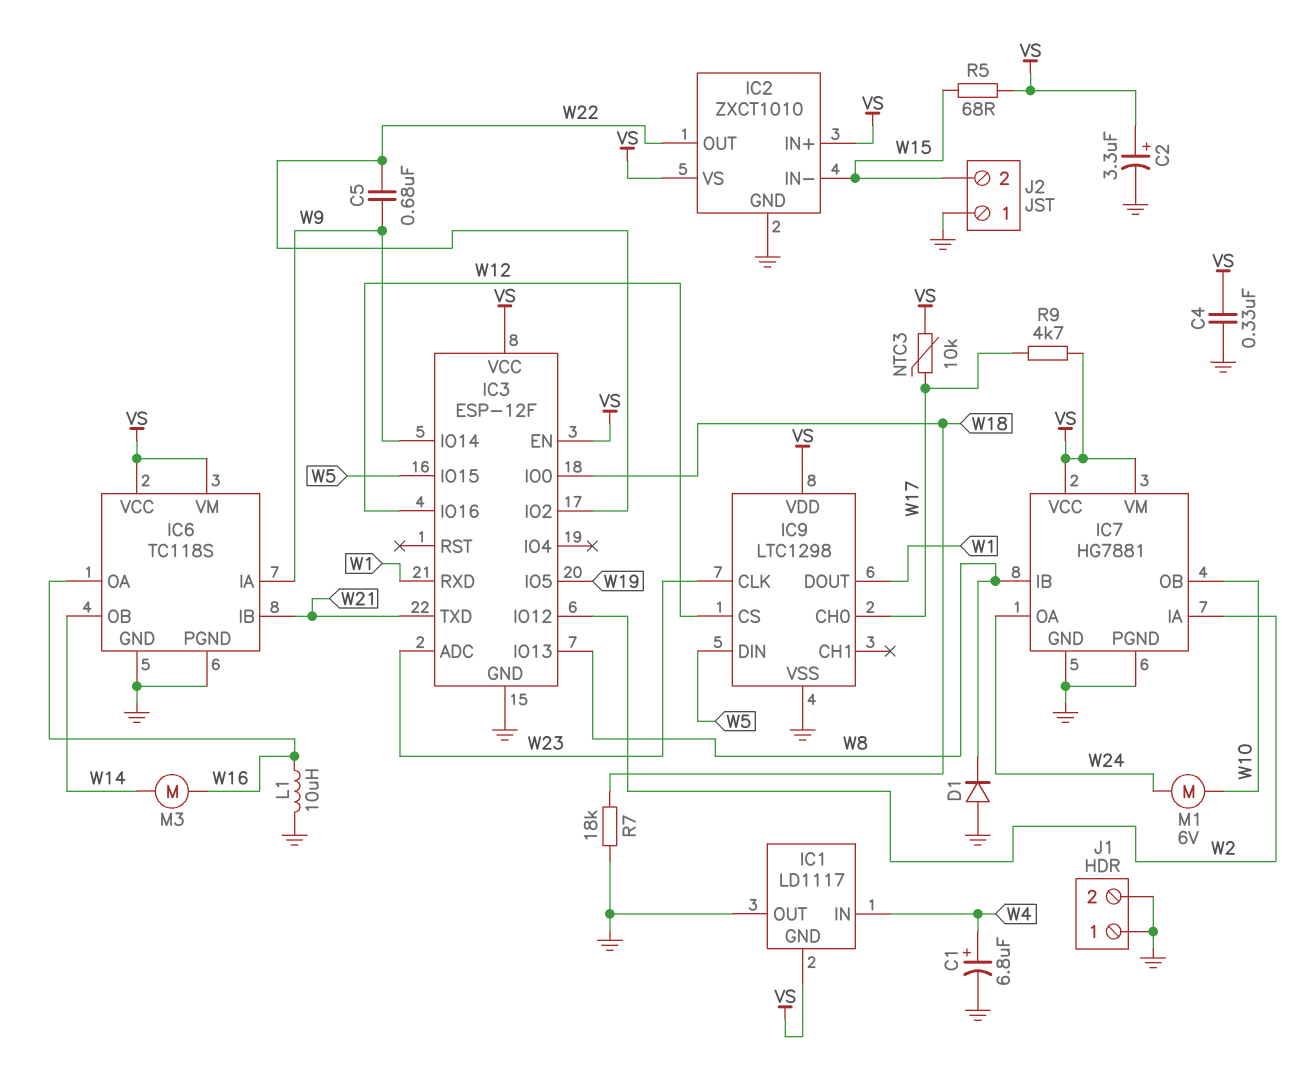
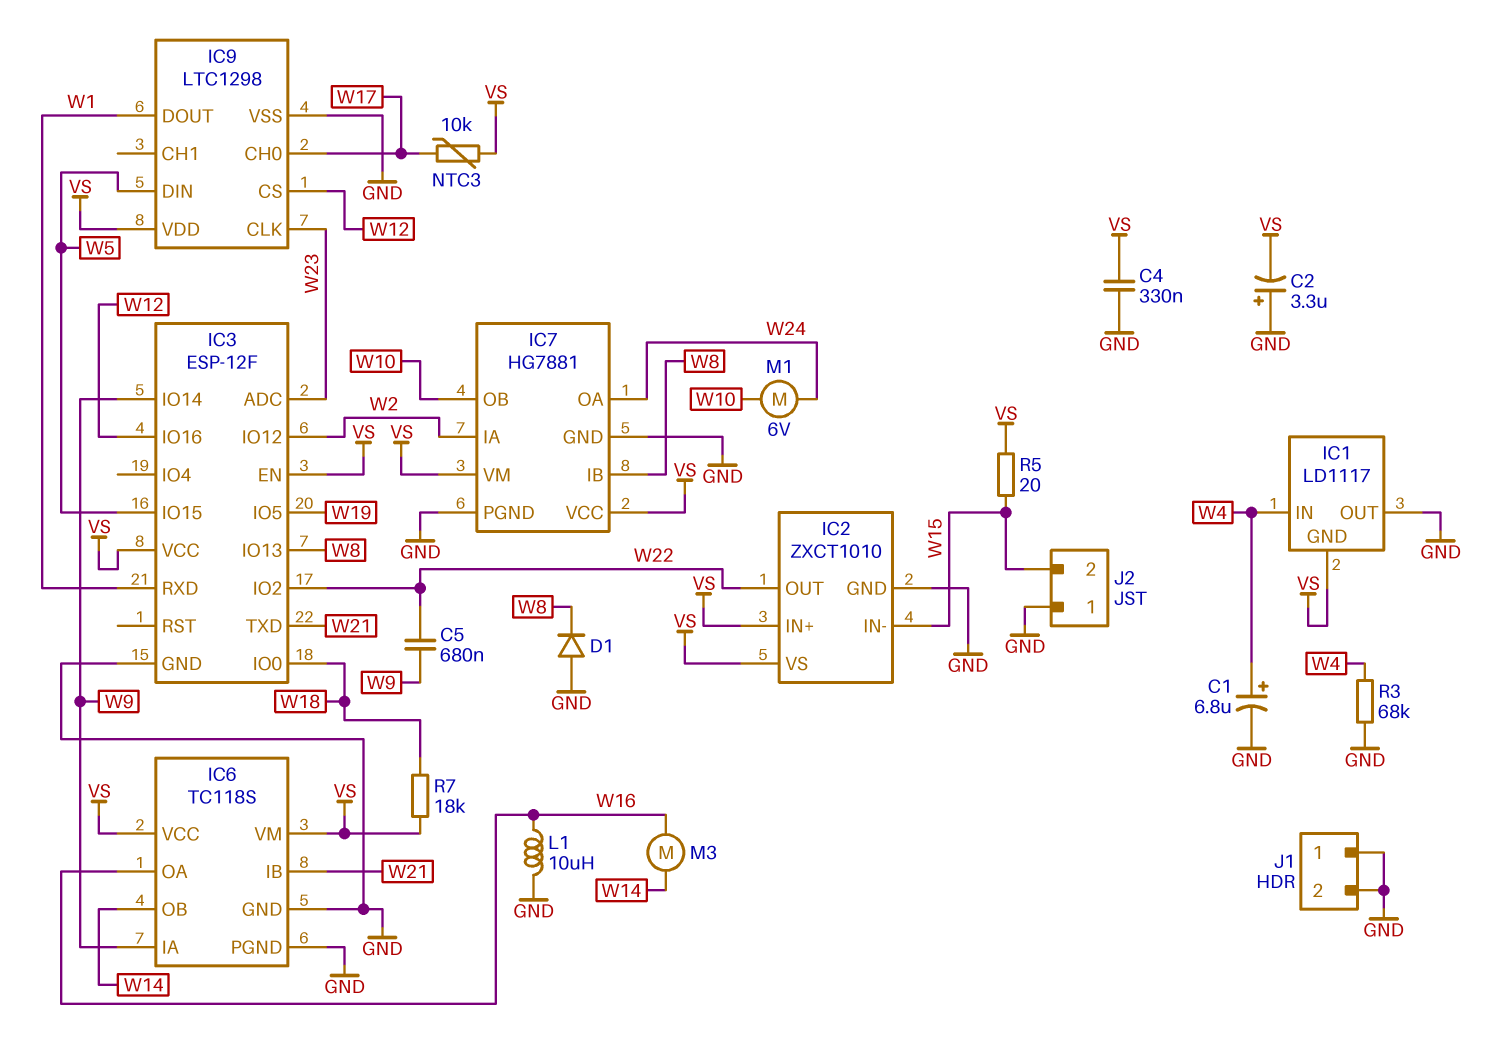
C2: 3.3uF (plus VS, minus GND) -> 3.3uF (plus GND, minus VS)
R3: none -> 68k (GND, W4)
R5: 68 (VS, W15) -> 20 (VS, W15)
R7: 18k (GND, W18) -> 18k (VS, W18)
R9: 4.7k (VS, W17) -> none

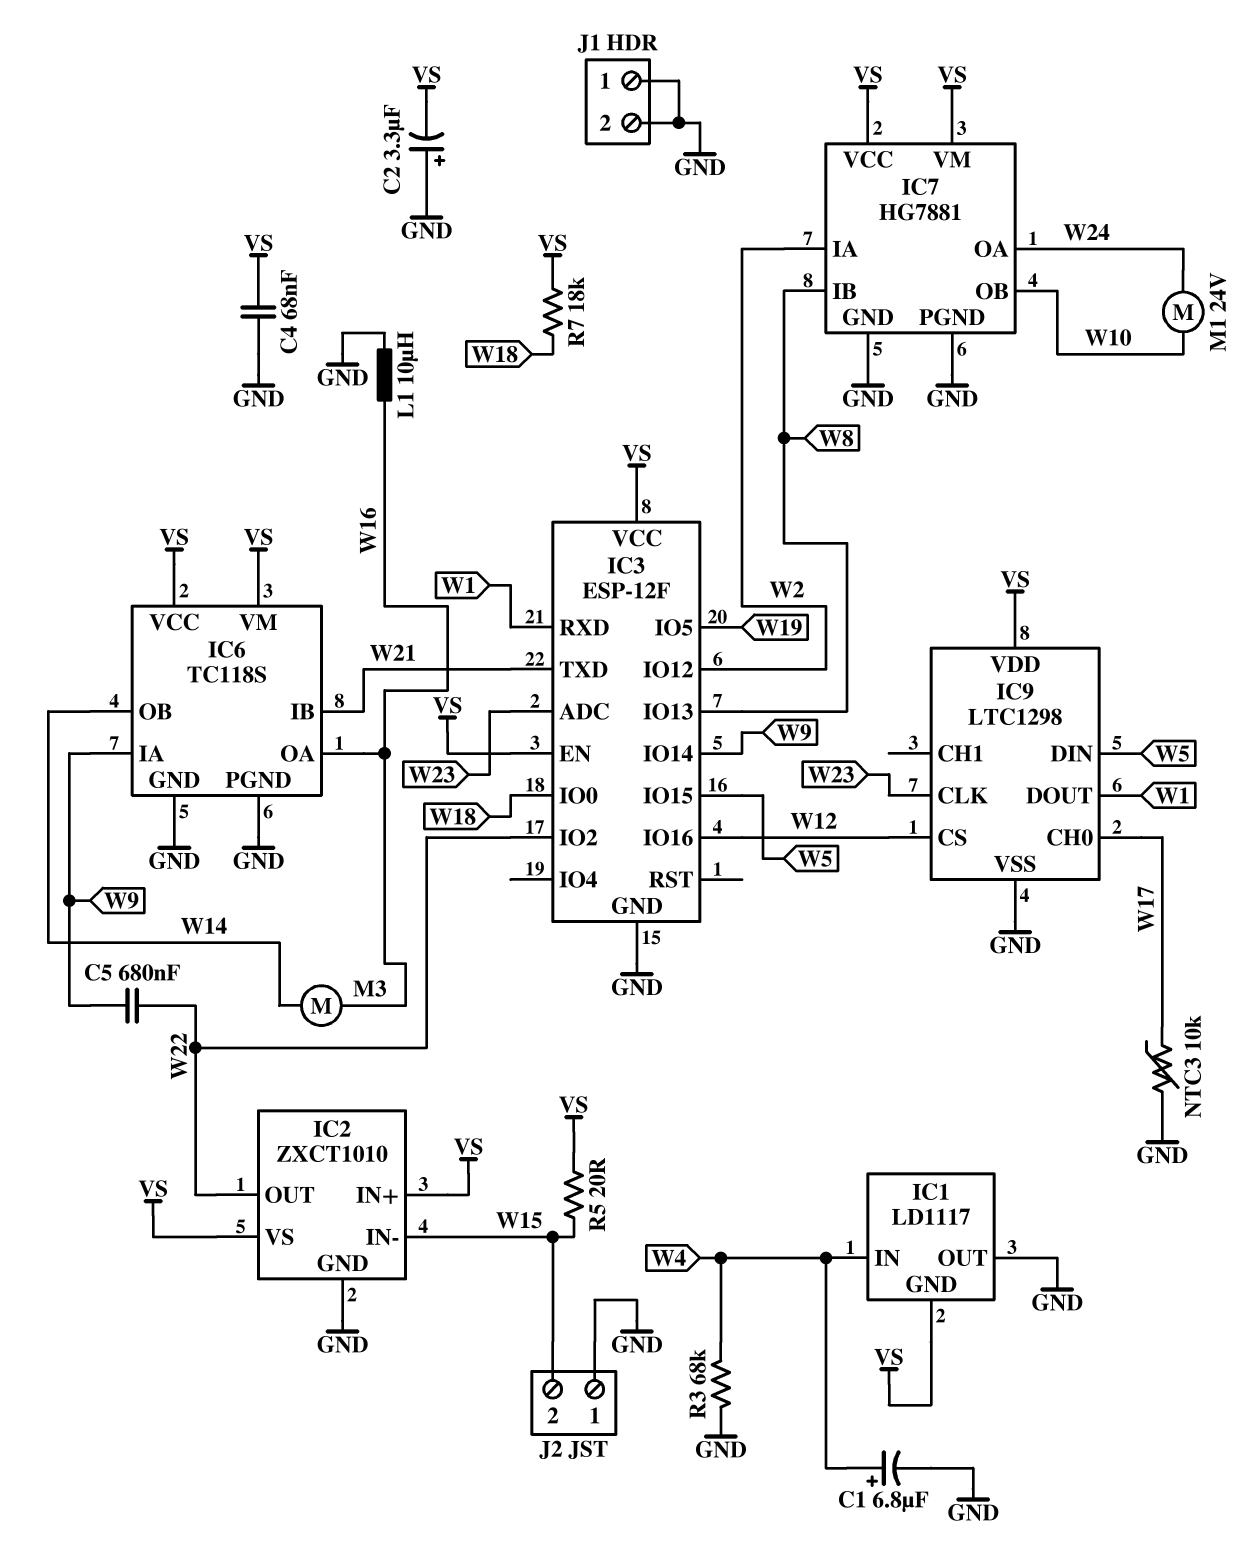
C4: 330nF (GND, VS) -> 68nF (GND, VS)
D1: diode (A GND, K W8) -> none
M1: motor 6V (W10, W24) -> motor 24V (W10, W24)
NTC3: 10k (VS, W17) -> 10k (GND, W17)

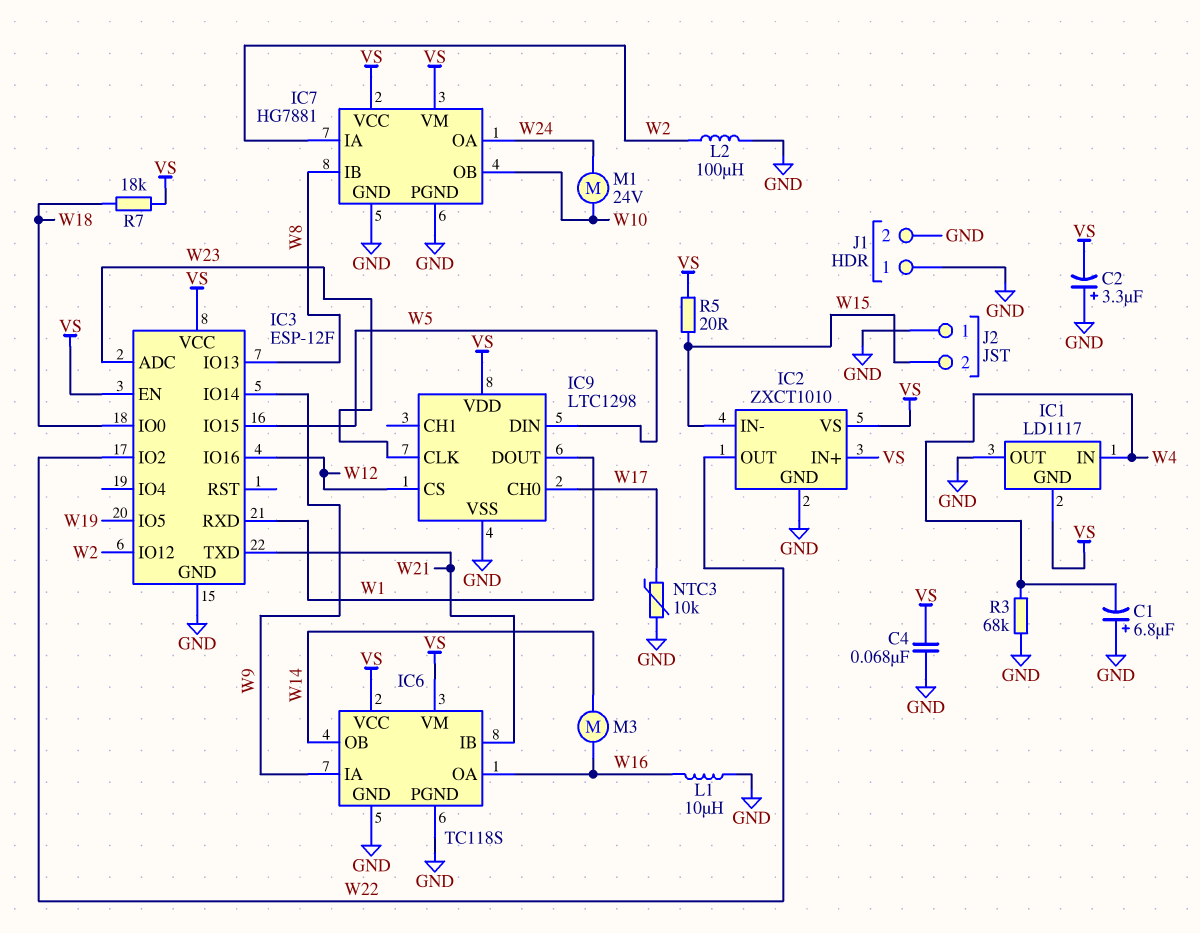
C1: 6.8uF (plus W4, minus GND) -> 6.8uF (plus GND, minus W4)
C5: 680nF (W9, W22) -> none
L2: none -> 100uH (GND, W2)

